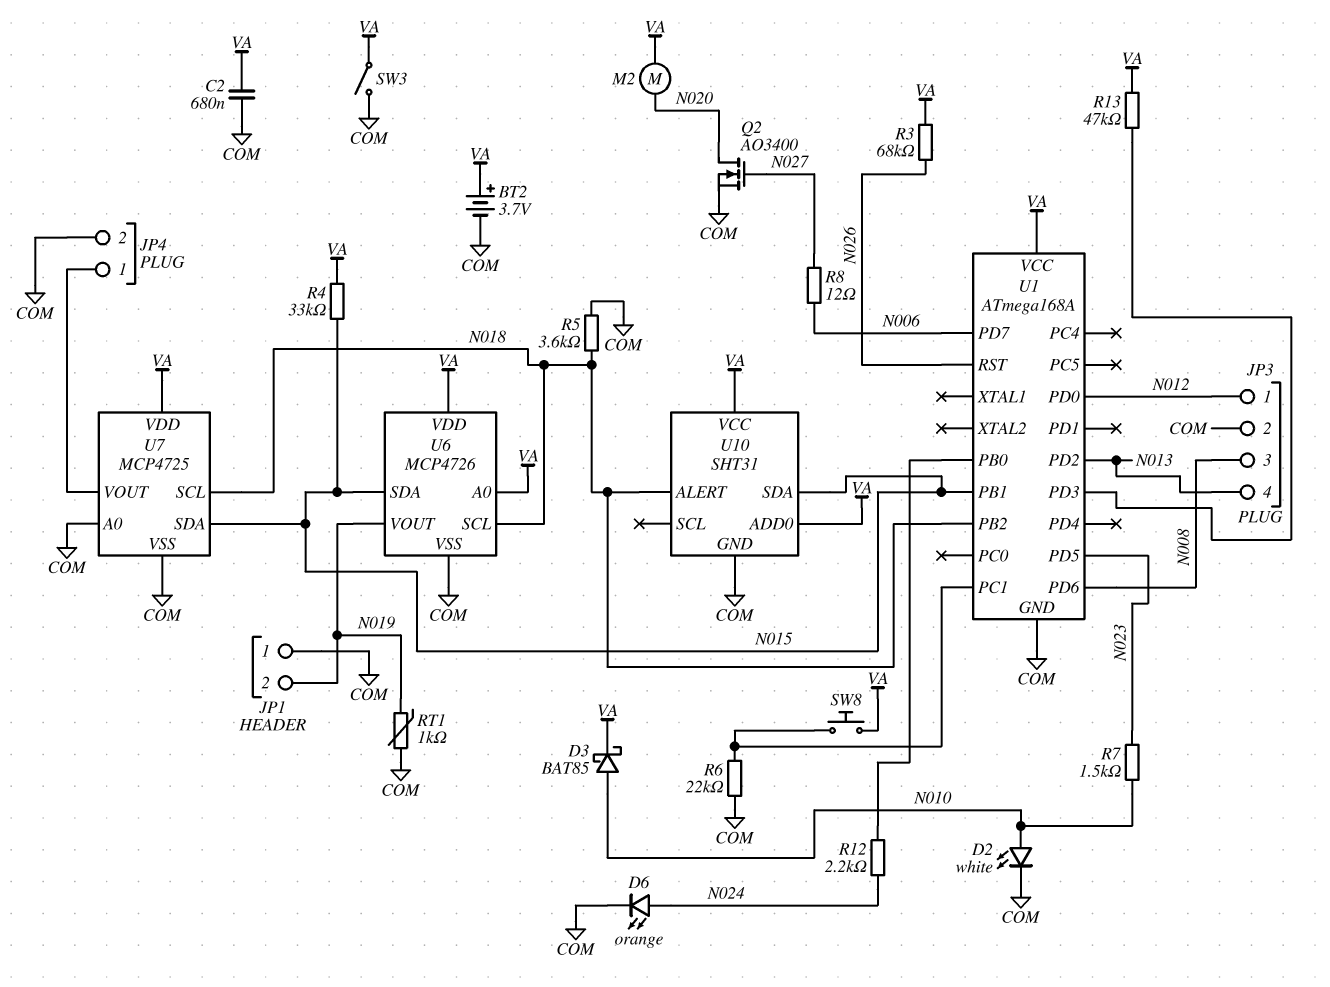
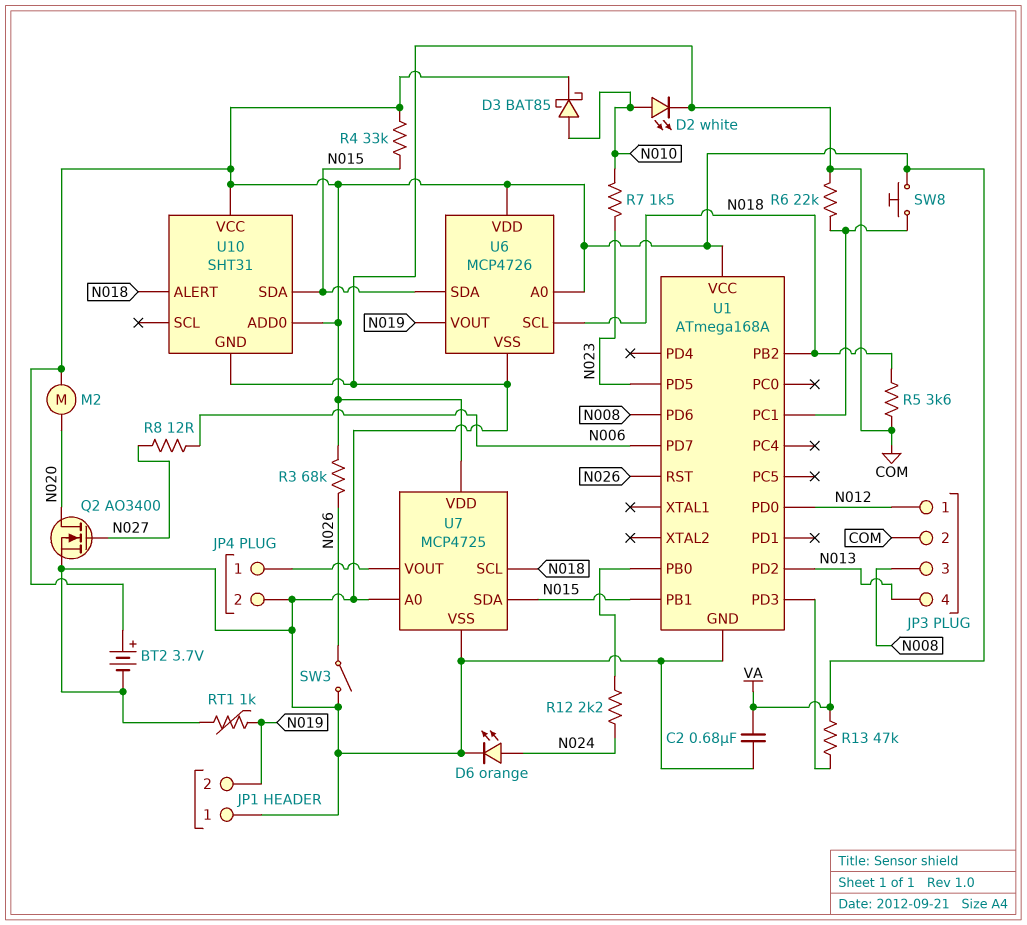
SW3: switch (COM, VA) -> switch (COM, N026)

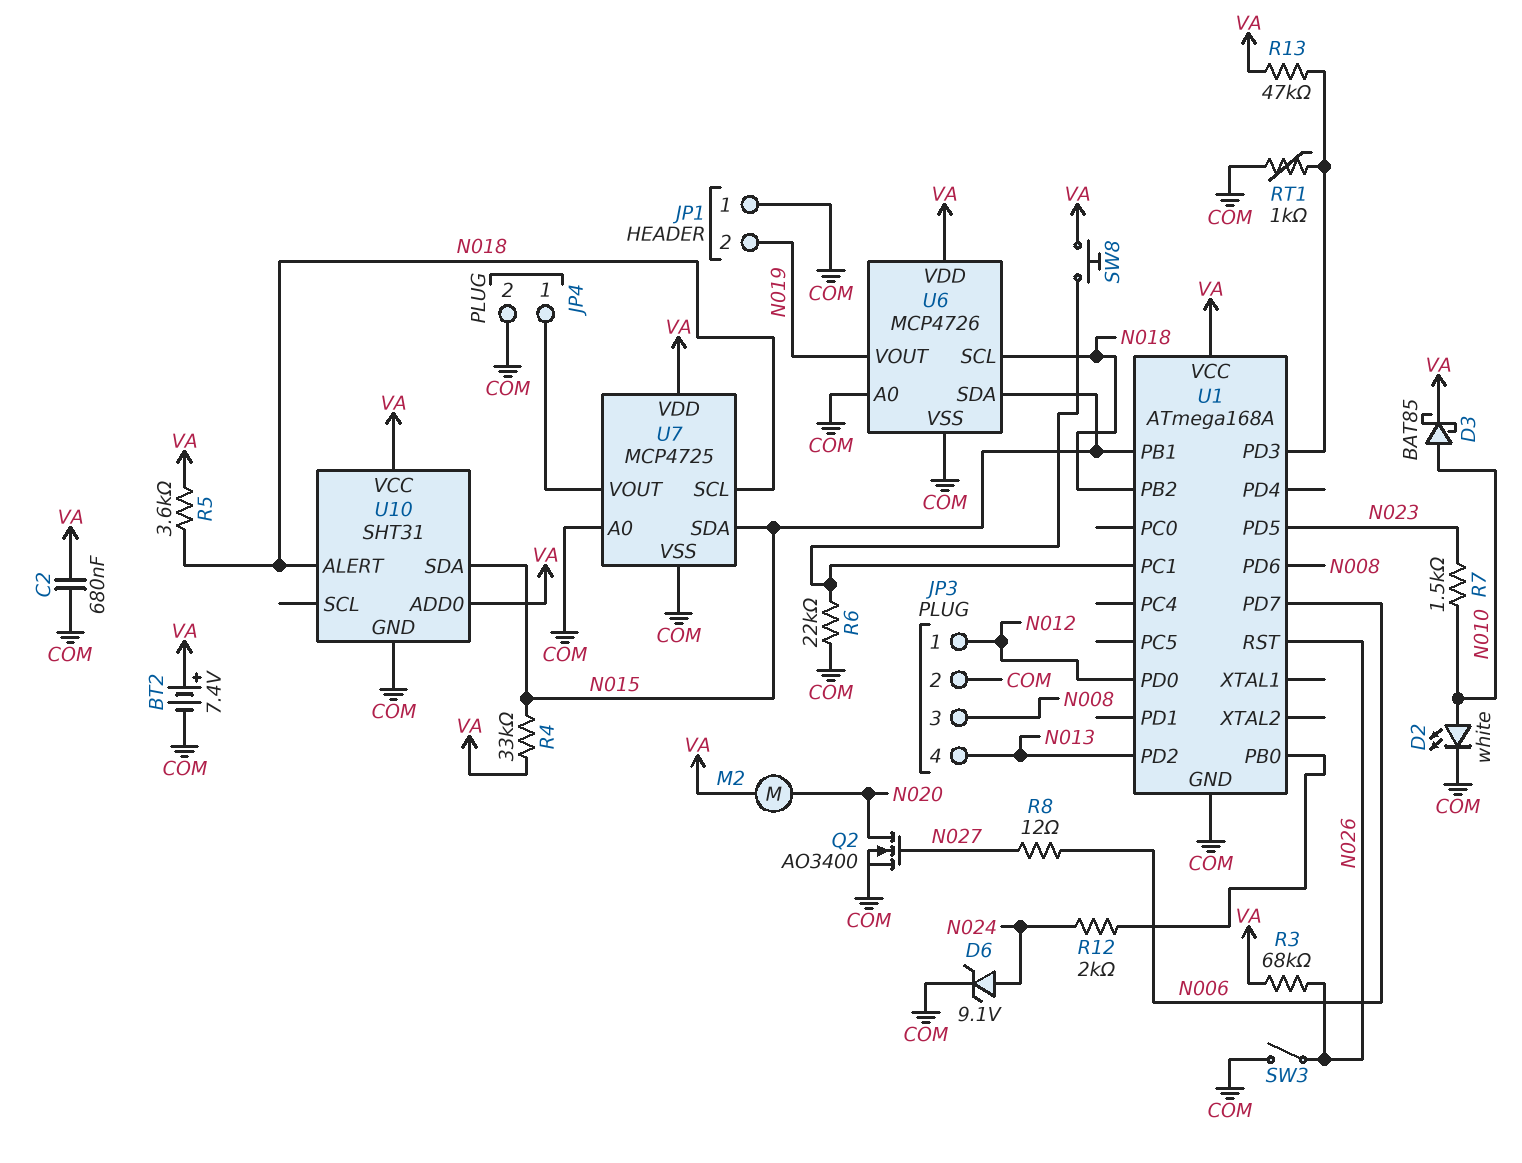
BT2: 3.7V (plus VA, minus COM) -> 7.4V (plus VA, minus COM)
D6: LED orange (A N024, K COM) -> zener 9.1V (A N024, K COM)
R5: 3.6k (COM, N018) -> 3.6k (N018, VA)
R12: 2.2k (N024, U1/PB0) -> 2k (N024, U1/PB0)
RT1: 1k (COM, N019) -> 1k (COM, U1/PD3)
U6 pin A0: VA -> COM

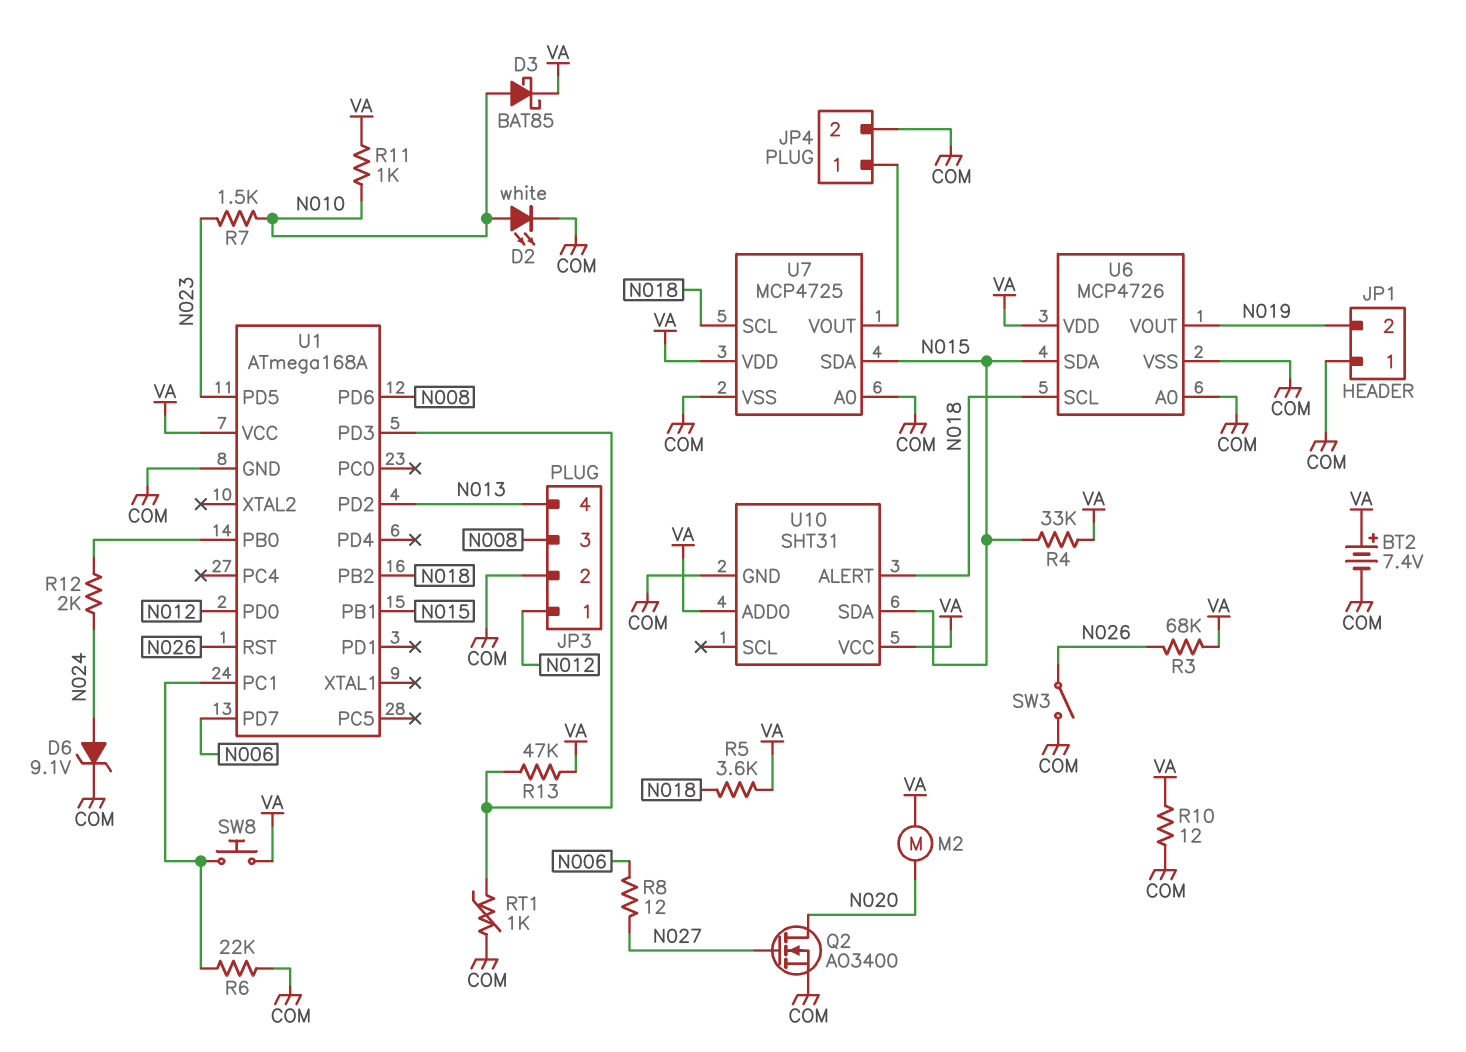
C2: 680nF (COM, VA) -> none
R10: none -> 12 (COM, VA)
R11: none -> 1k (N010, VA)

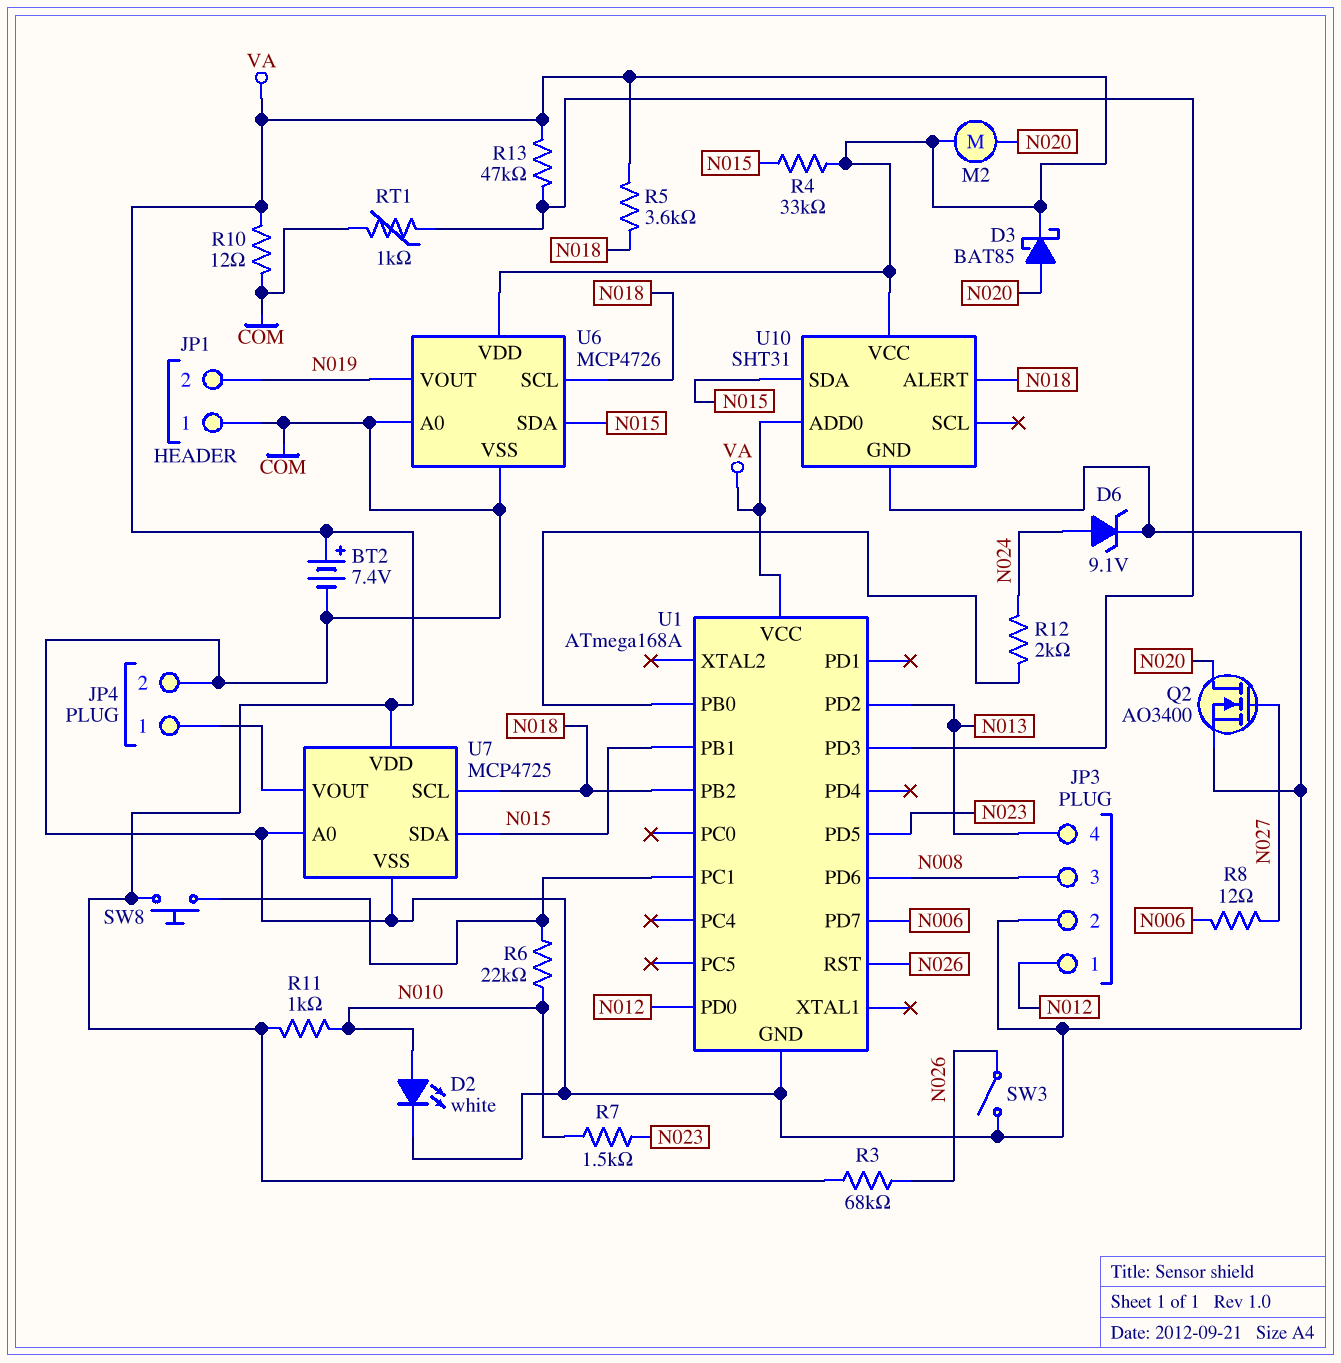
D3: schottky BAT85 (A N010, K VA) -> schottky BAT85 (A N020, K VA)
R6: 22k (COM, U1/PC1) -> 22k (N010, U1/PC1)

